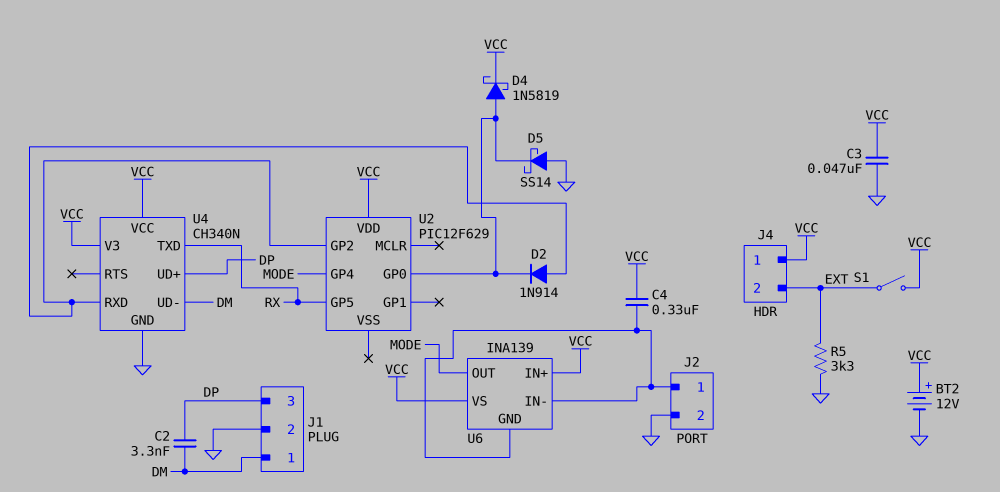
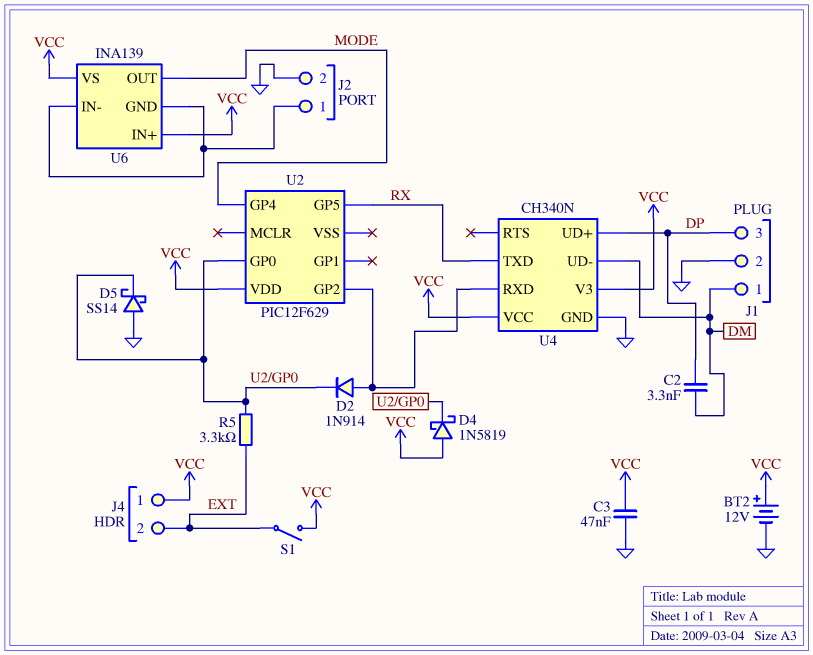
C4: 330nF (J2/1, VCC) -> none
D4: schottky 1N5819 (A U2/GP0, K VCC) -> schottky 1N5819 (A VCC, K U2/GP0)
R5: 3.3k (EXT, GND) -> 3.3k (EXT, U2/GP0)

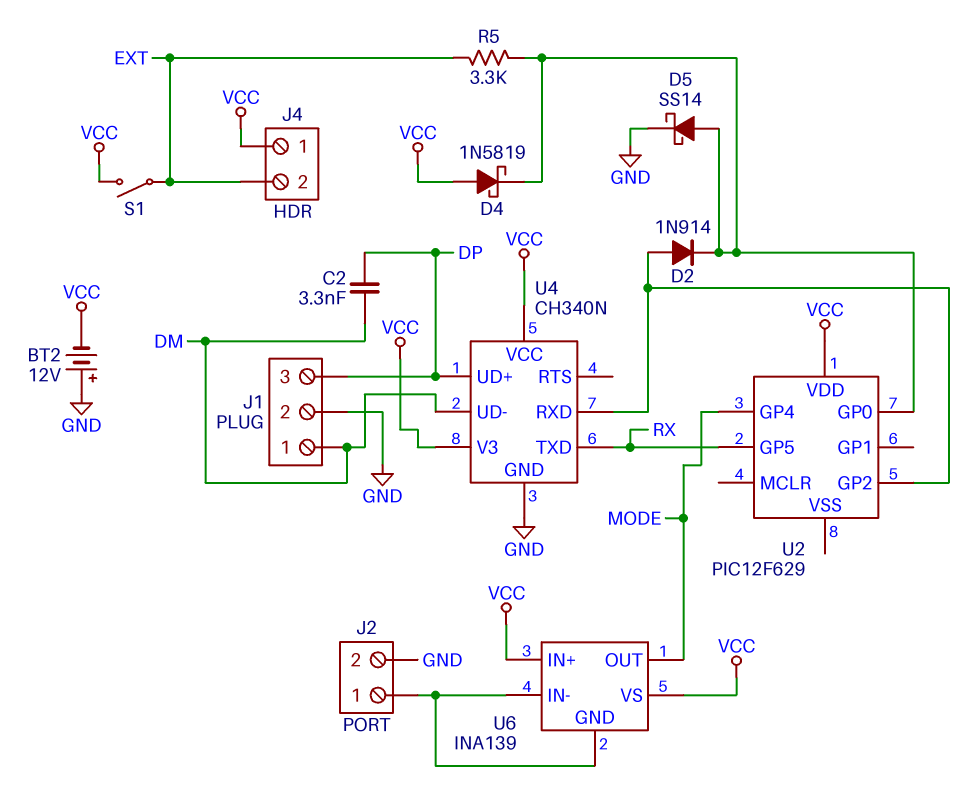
BT2: 12V (plus VCC, minus GND) -> 12V (plus GND, minus VCC)
C3: 47nF (GND, VCC) -> none
D5: schottky SS14 (A GND, K U2/GP0) -> schottky SS14 (A U2/GP0, K GND)

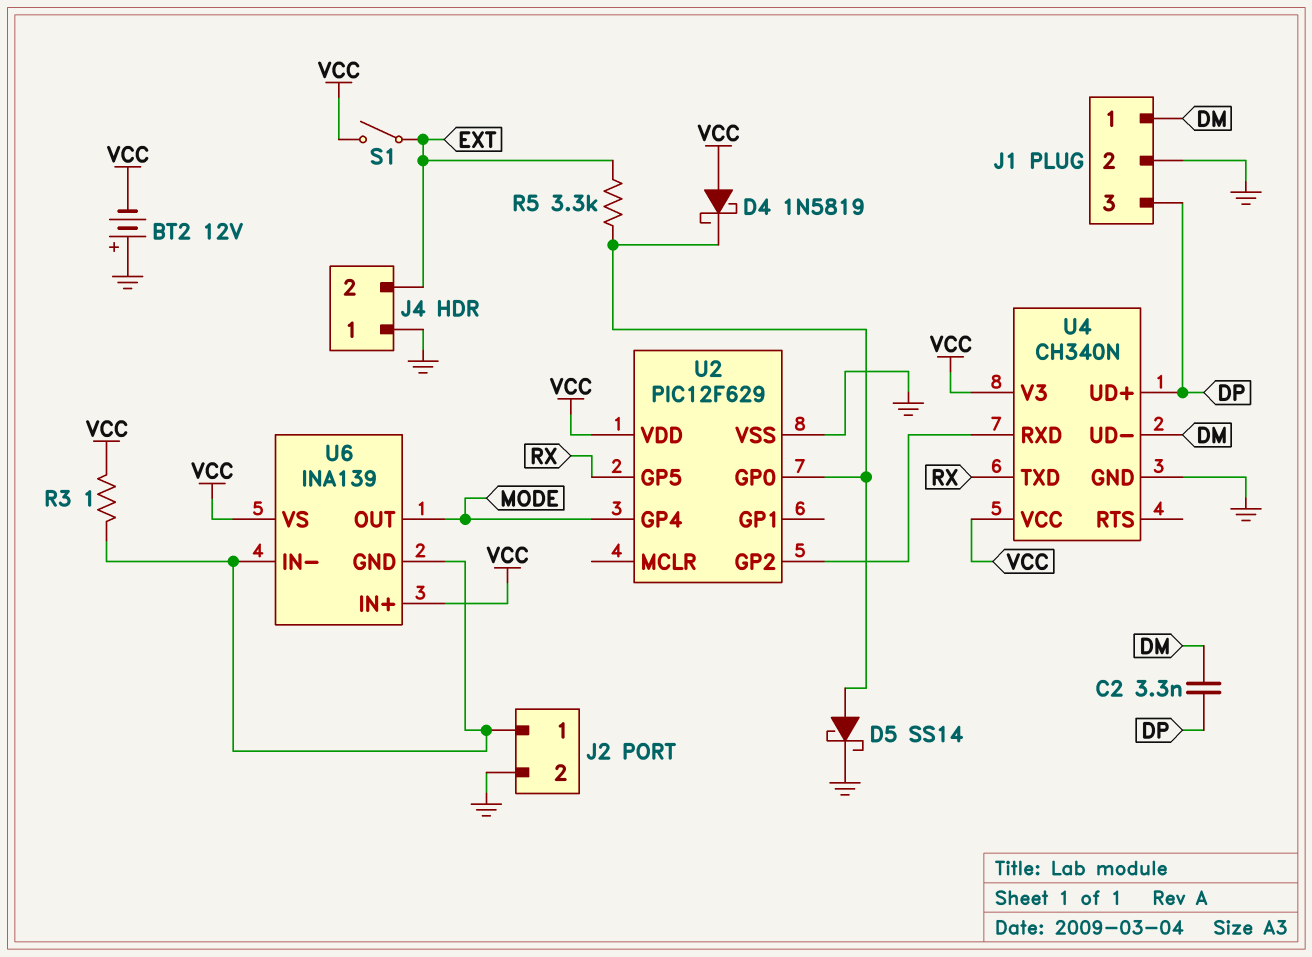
D2: diode 1N914 (A U2/GP2, K U2/GP0) -> none
J4 pin 1: VCC -> GND
R3: none -> 1 (J2/1, VCC)
U2 pin VSS: none -> GND

